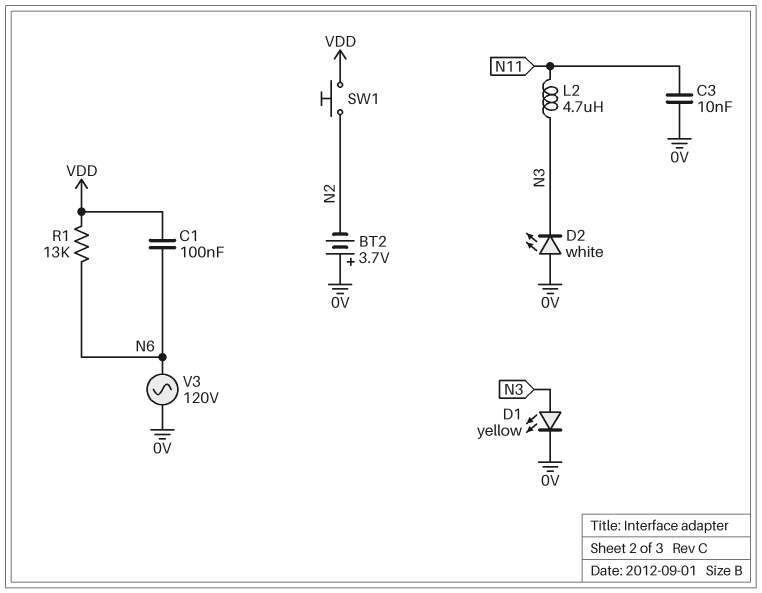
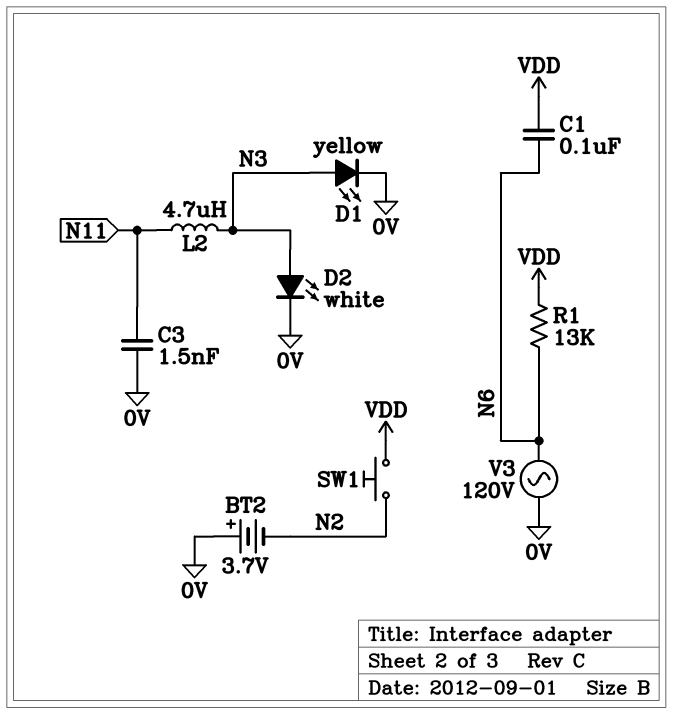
C3: 10nF (0V, N11) -> 1.5nF (0V, N11)
D2: LED white (A 0V, K N3) -> LED white (A N3, K 0V)

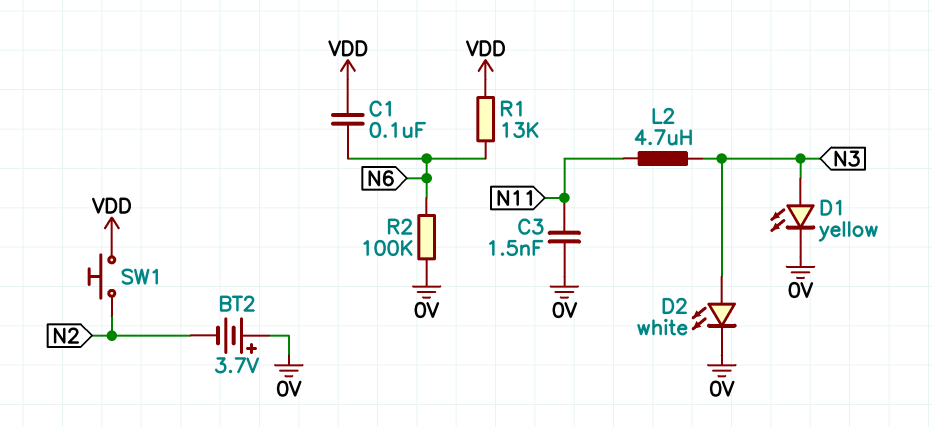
R2: none -> 100k (0V, N6)
V3: AC 120V (0V, N6) -> none

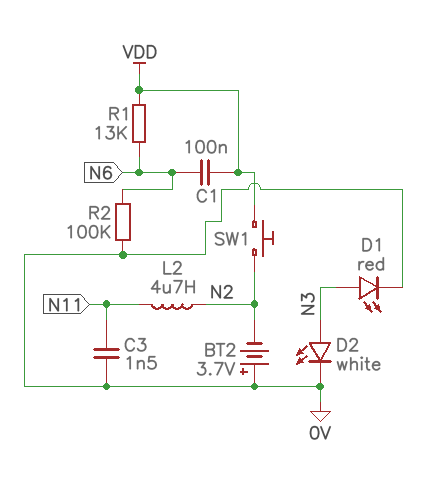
D1: LED yellow (A N3, K 0V) -> LED red (A N3, K 0V)
L2: 4.7uH (N3, N11) -> 4.7uH (N2, N11)

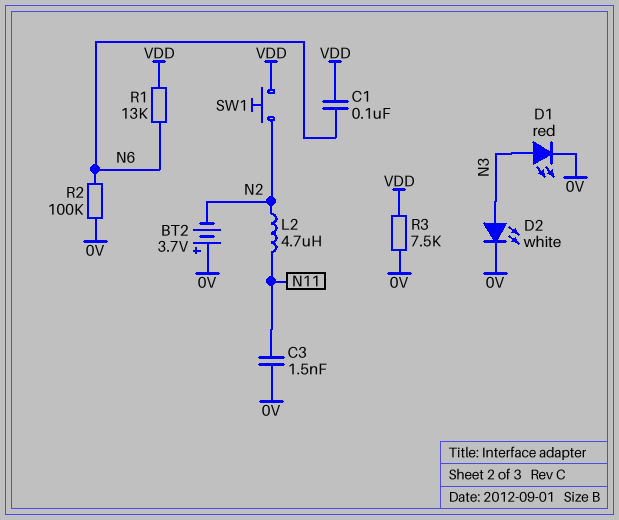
R3: none -> 7.5k (0V, VDD)

